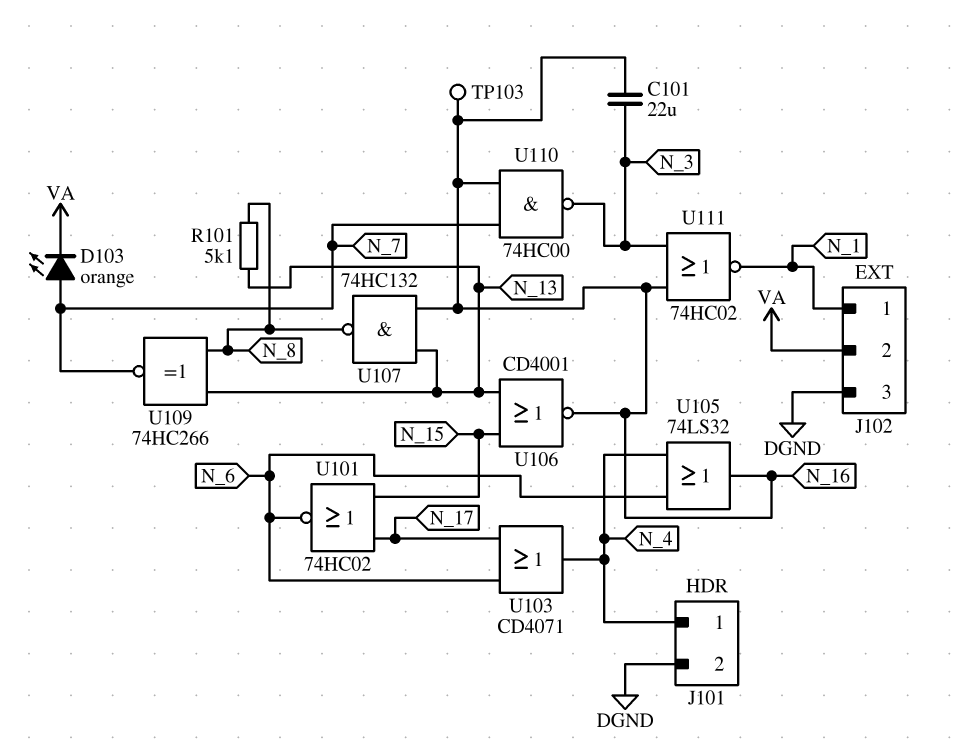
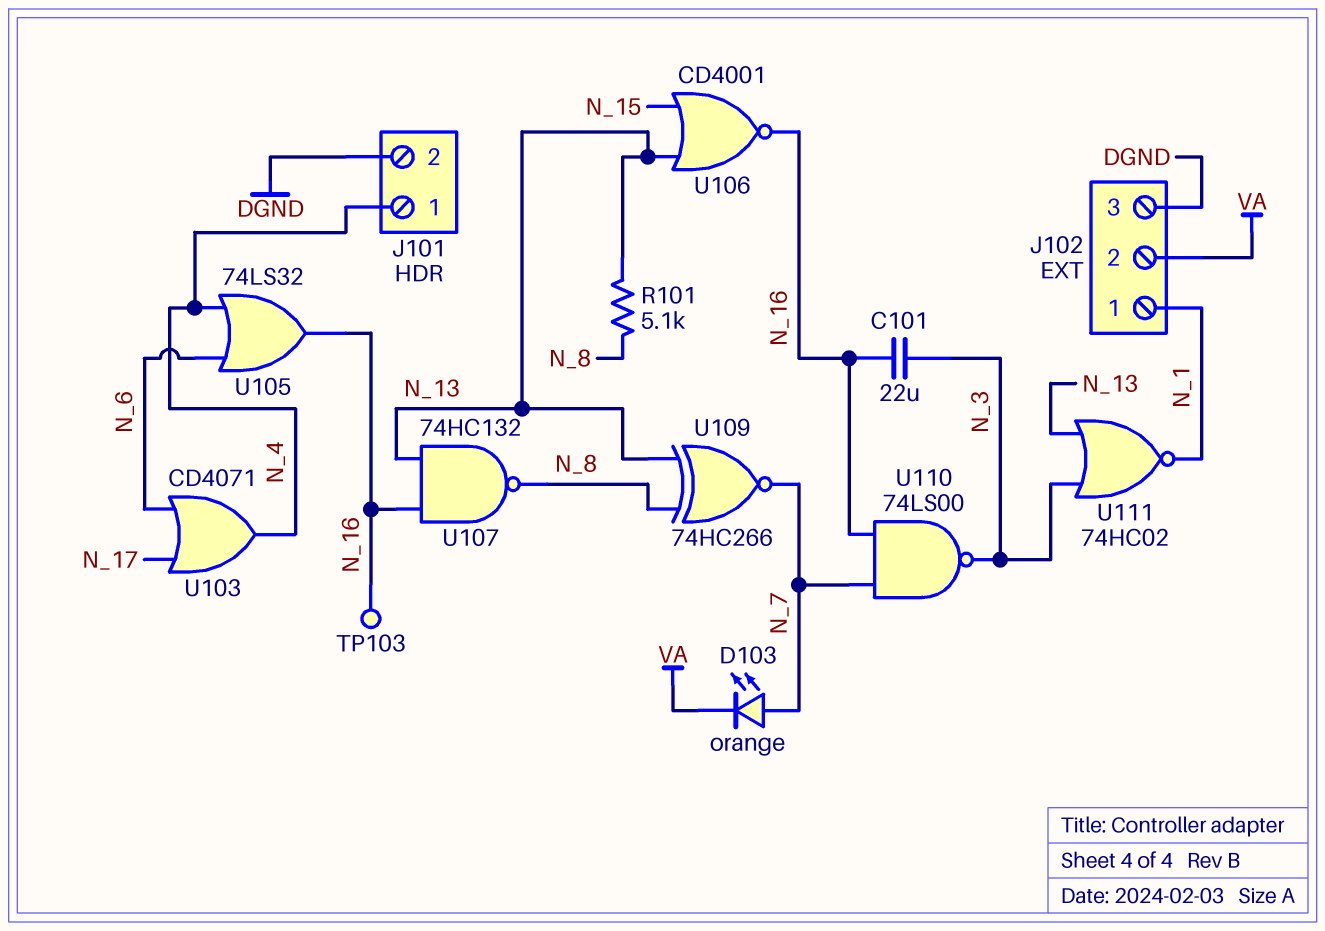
U101: NOR 74HC02 (in N_15, in N_17, out N_6) -> none
U110: NAND 74HC00 (in N_7, in N_16, out N_3) -> NAND 74LS00 (in N_7, in N_16, out N_3)
U111: NOR 74HC02 (in N_3, in N_16, out N_1) -> NOR 74HC02 (in N_3, in N_13, out N_1)

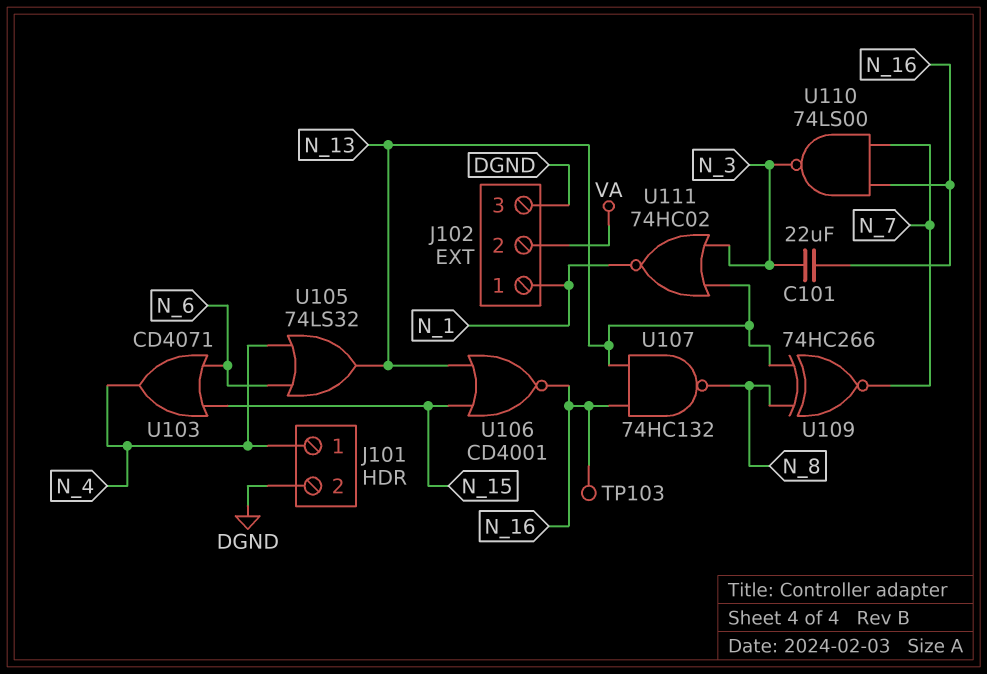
D103: LED orange (A N_7, K VA) -> none
R101: 5.1k (N_8, N_13) -> none
U103: OR CD4071 (in N_6, in N_17, out N_4) -> OR CD4071 (in N_6, in N_15, out N_4)
U105: OR 74LS32 (in N_4, in N_6, out N_16) -> OR 74LS32 (in N_4, in N_6, out N_13)

